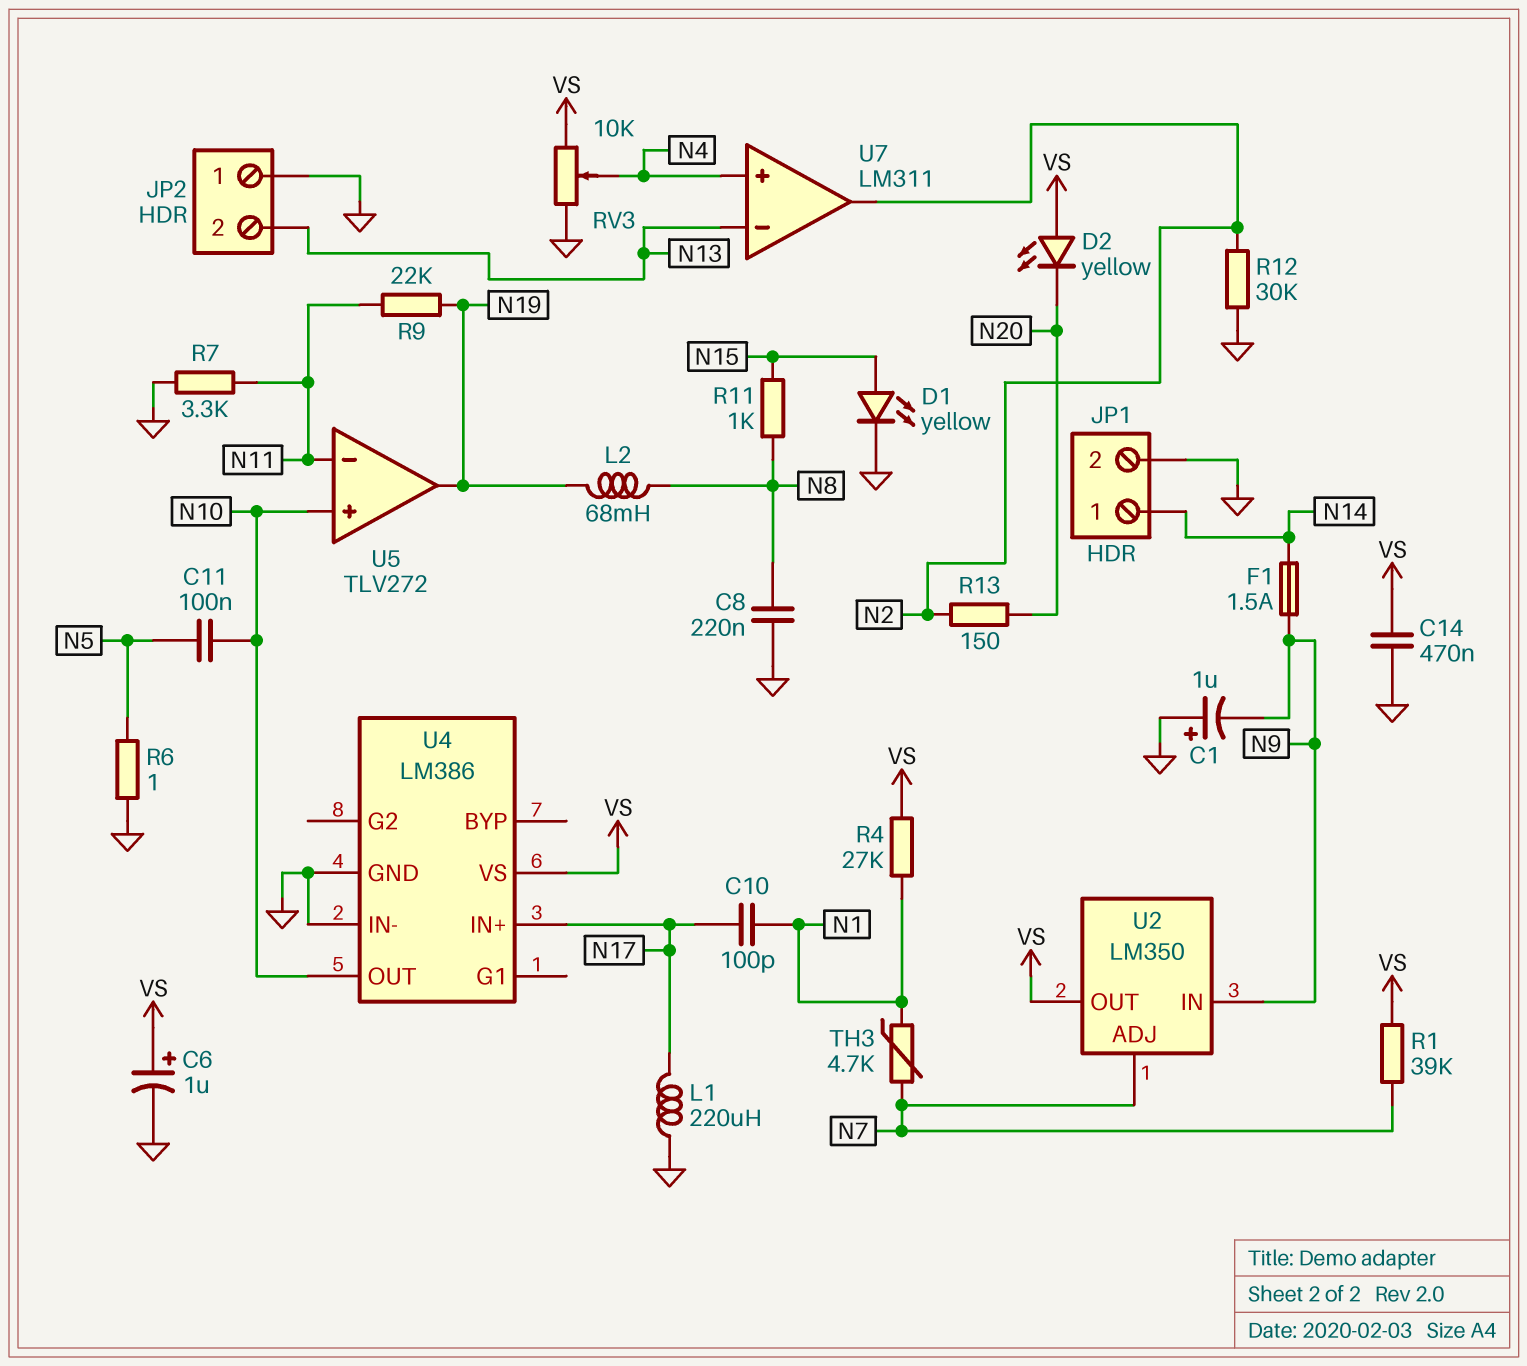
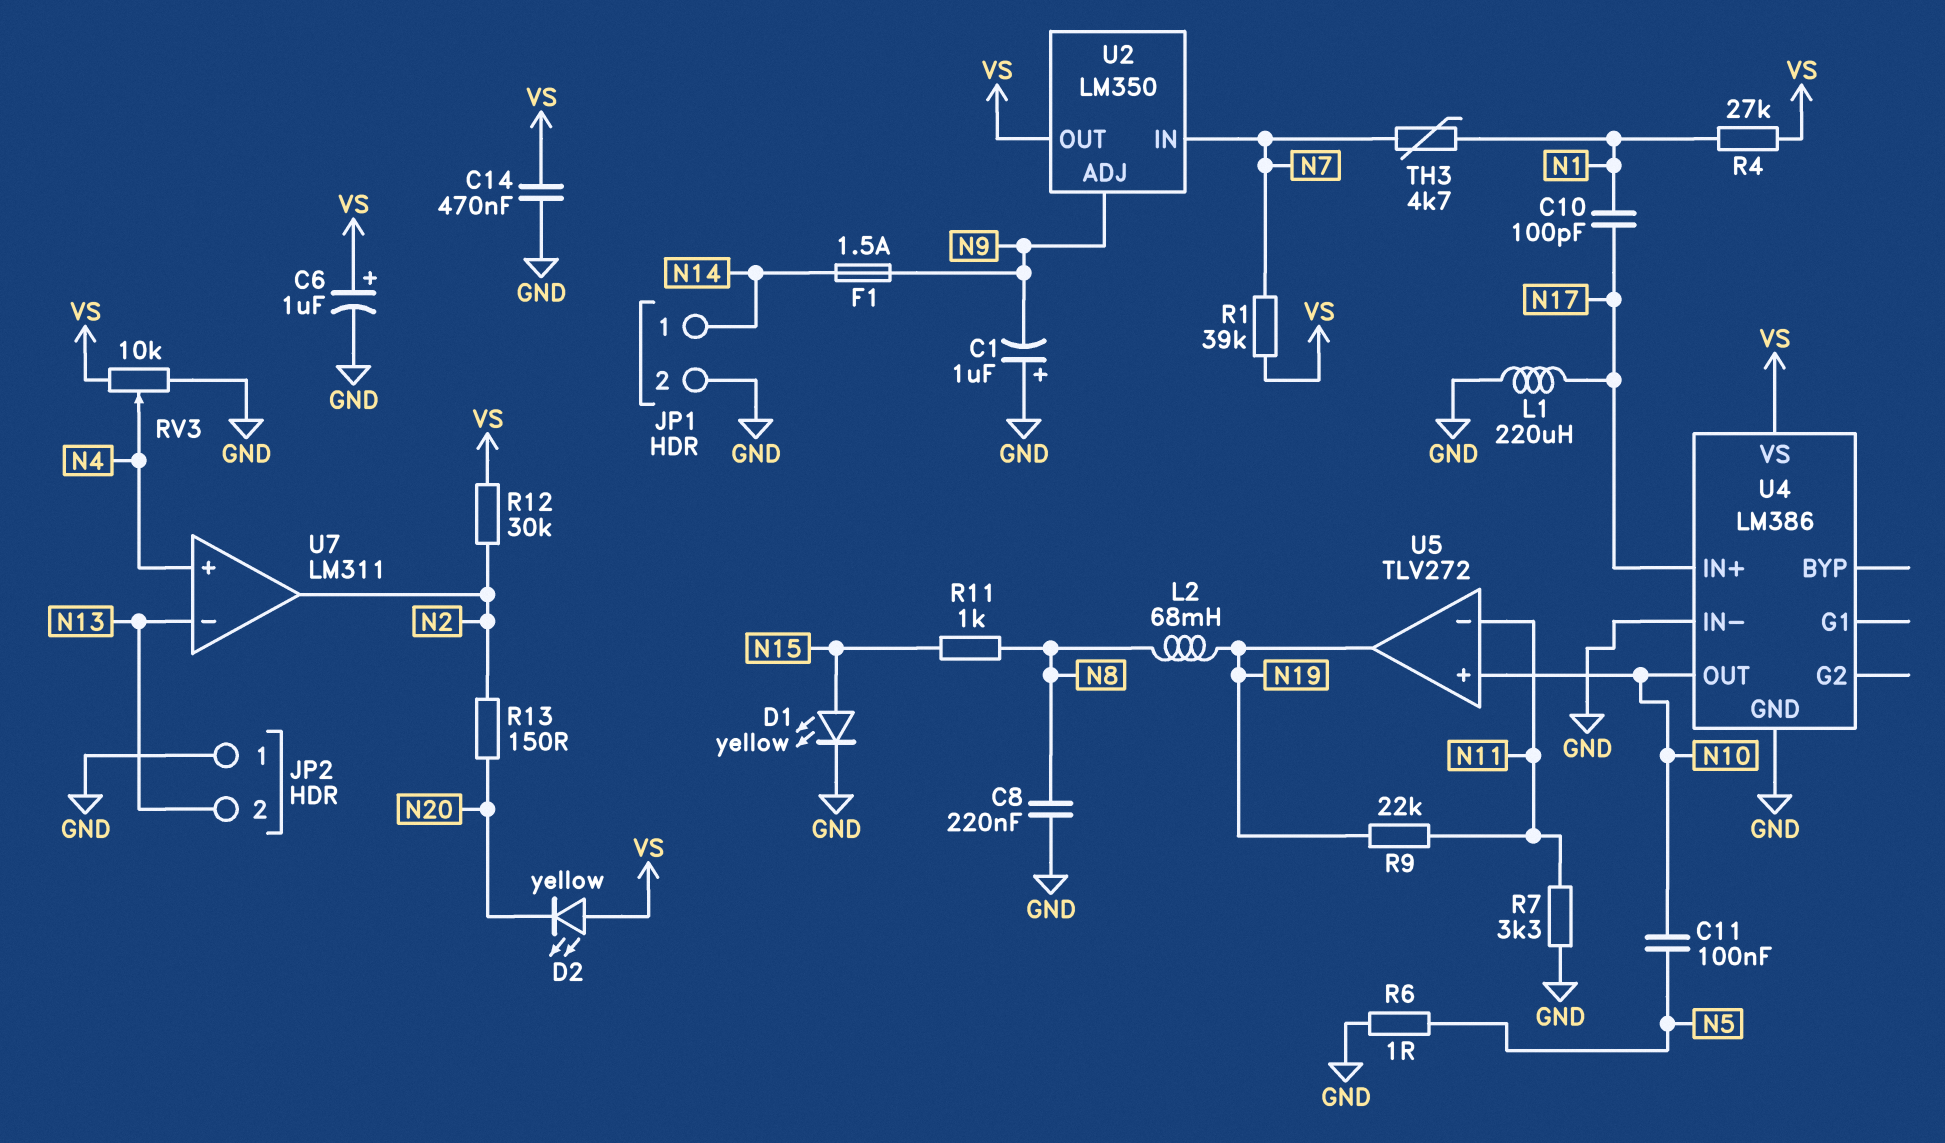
R12: 30k (GND, N2) -> 30k (N2, VS)
U2 pin ADJ: N7 -> N9
U2 pin IN: N9 -> N7

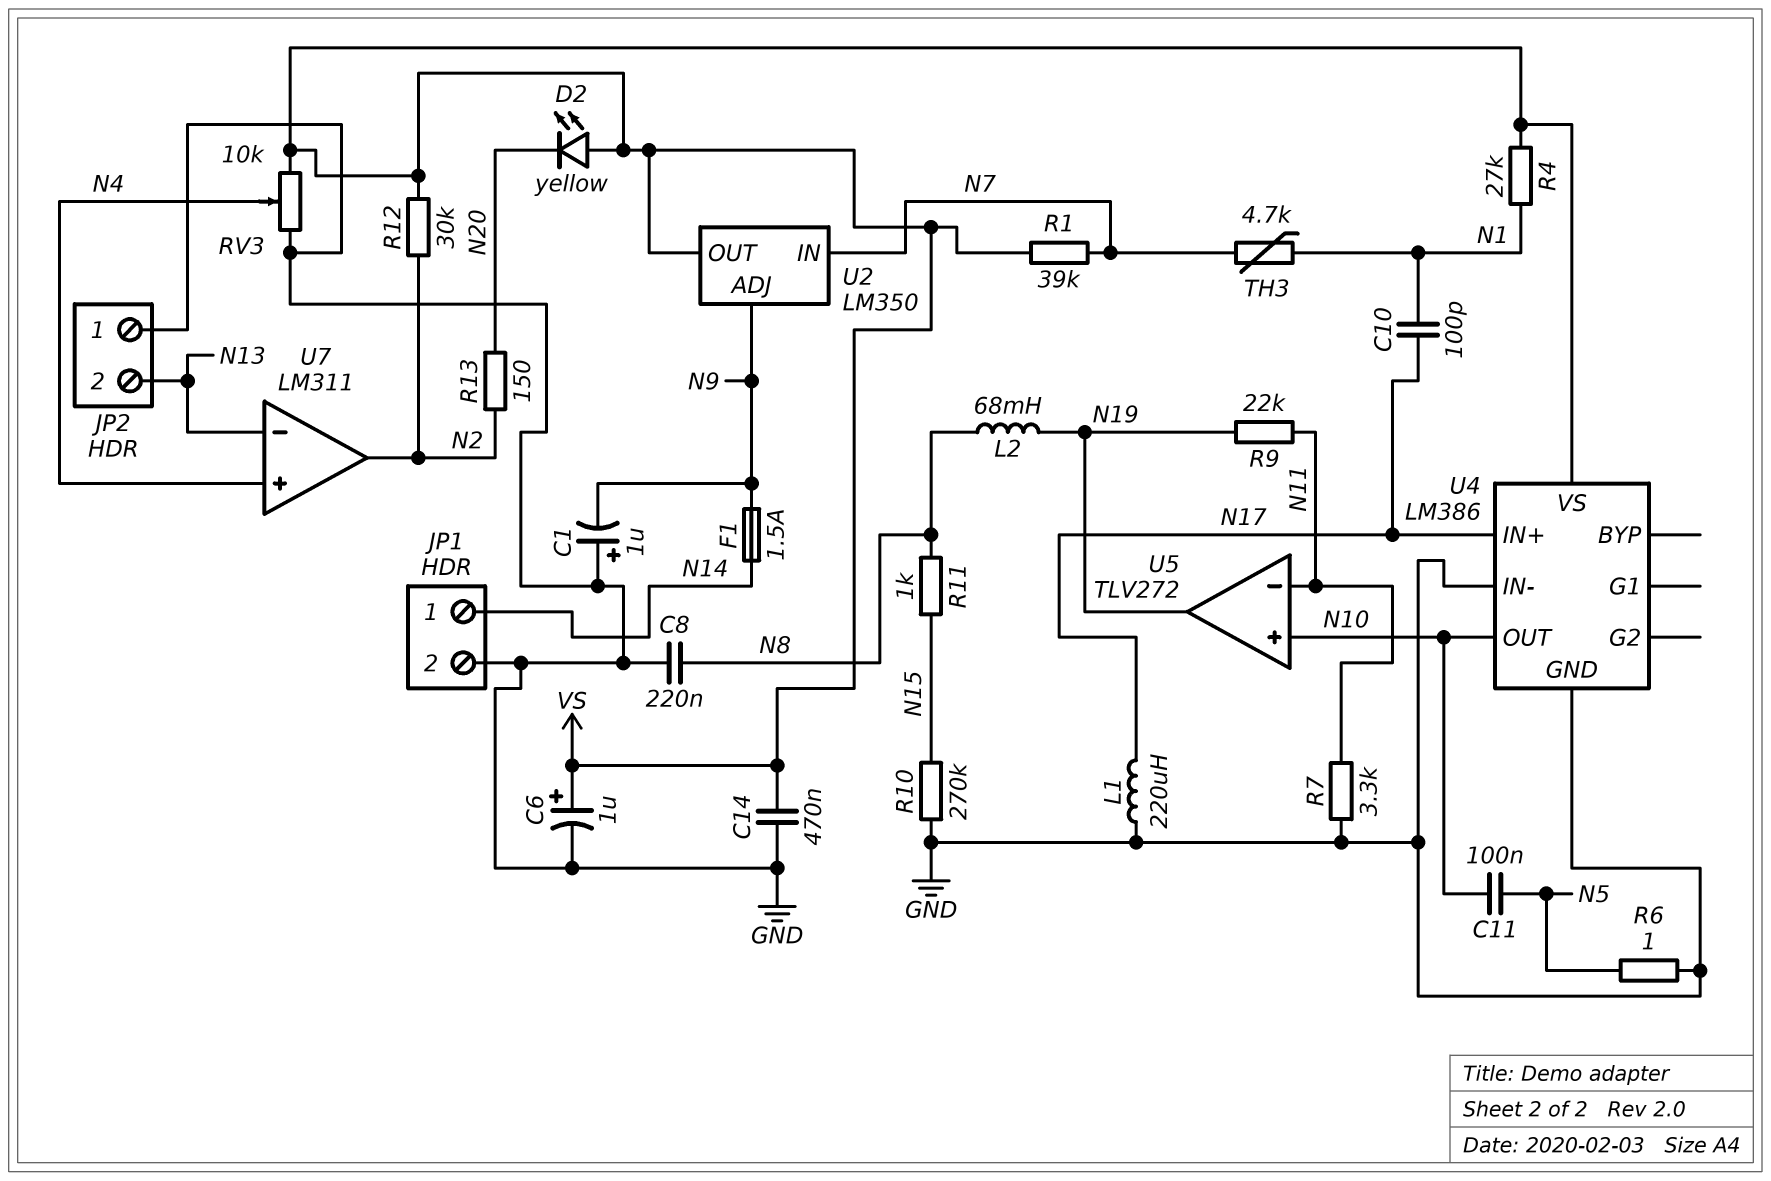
D1: LED yellow (A N15, K GND) -> none
R10: none -> 270k (GND, N15)

